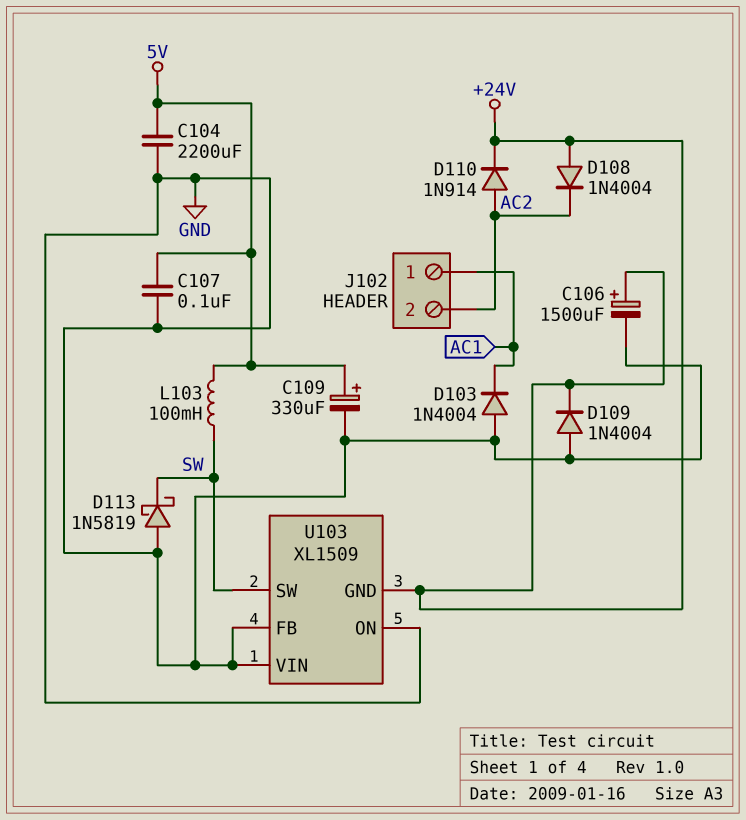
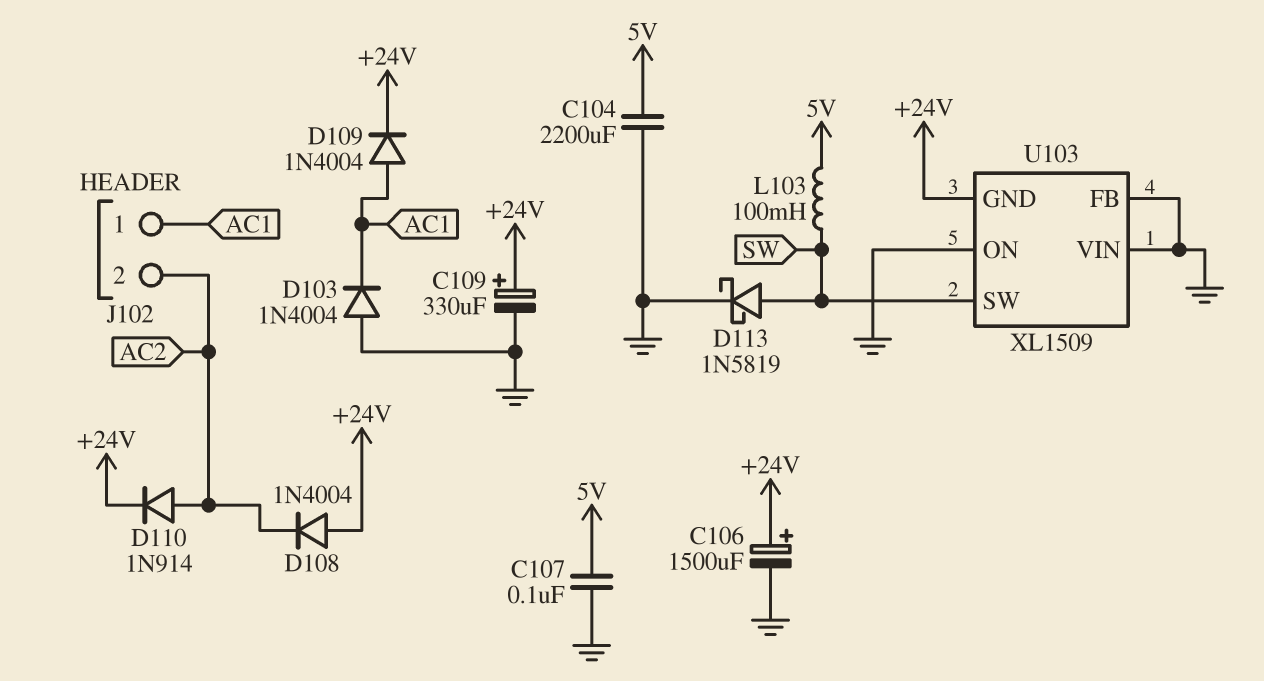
C109: 330uF (plus 5V, minus GND) -> 330uF (plus +24V, minus GND)
D109: diode 1N4004 (A GND, K +24V) -> diode 1N4004 (A AC1, K +24V)
D113: schottky 1N5819 (A GND, K SW) -> schottky 1N5819 (A SW, K GND)

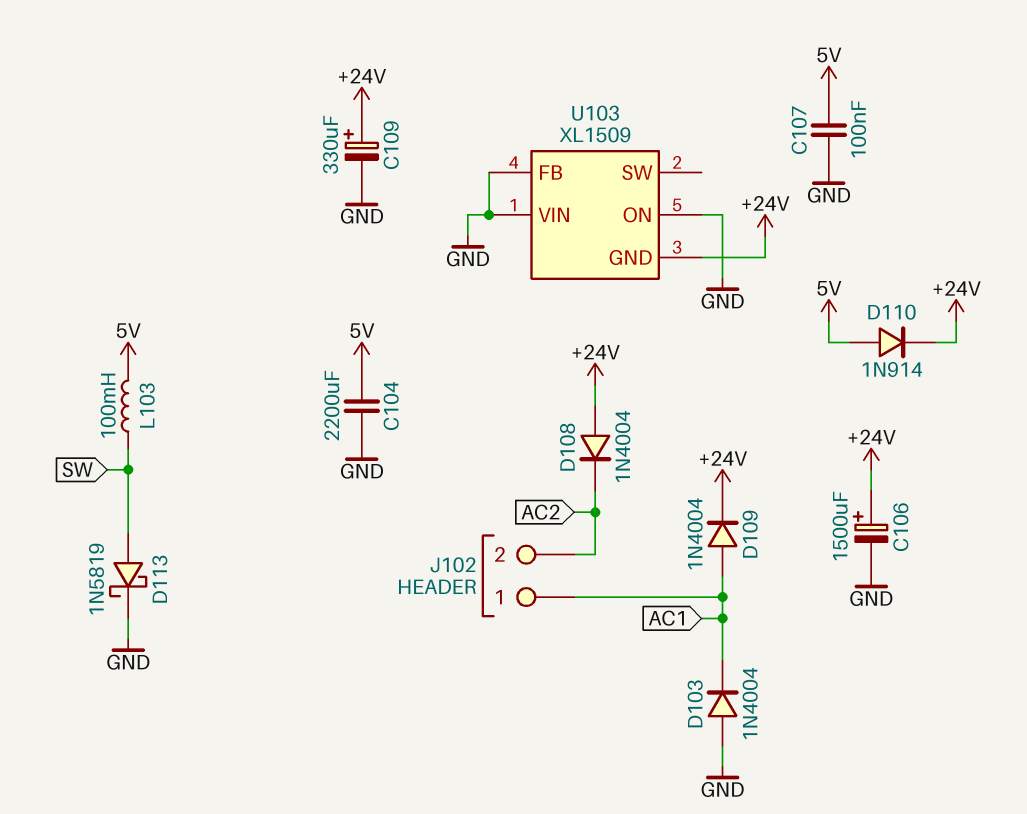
D110: diode 1N914 (A AC2, K +24V) -> diode 1N914 (A 5V, K +24V)
U103 pin SW: SW -> none

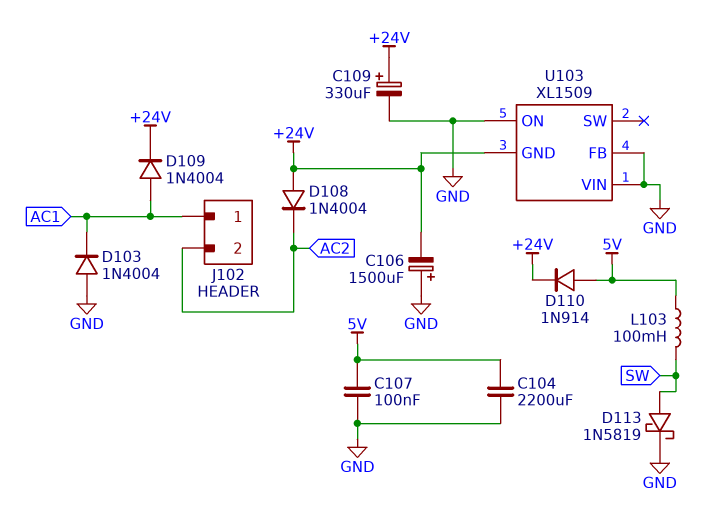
C106: 1500uF (plus +24V, minus GND) -> 1500uF (plus GND, minus +24V)

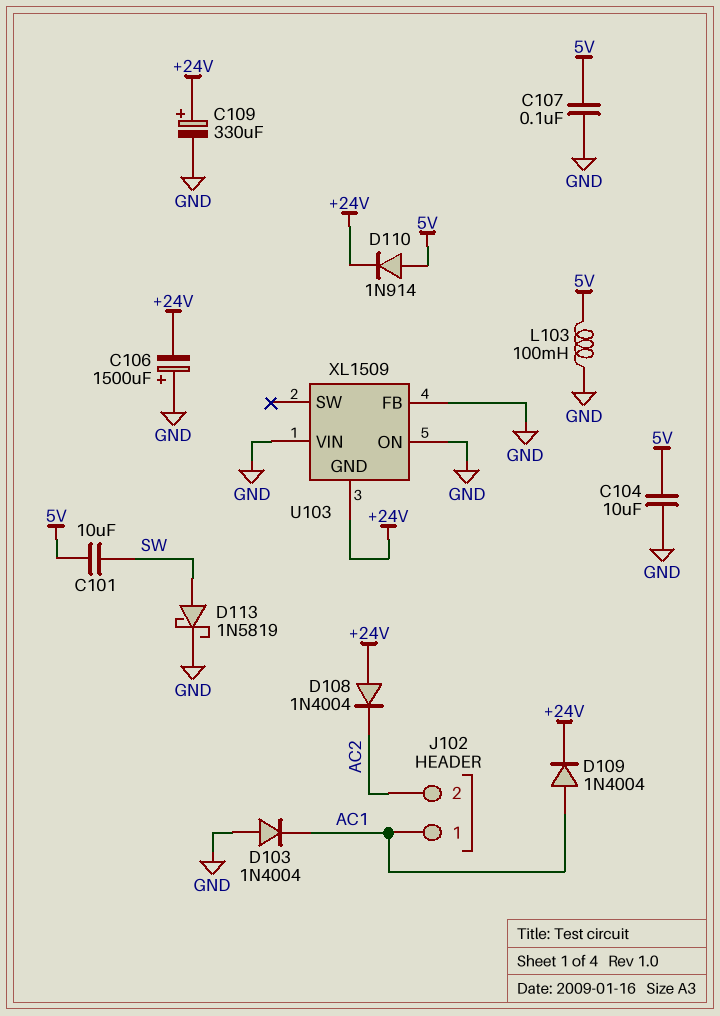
C101: none -> 10uF (5V, SW)
C104: 2200uF (5V, GND) -> 10uF (5V, GND)
L103: 100mH (5V, SW) -> 100mH (5V, GND)

